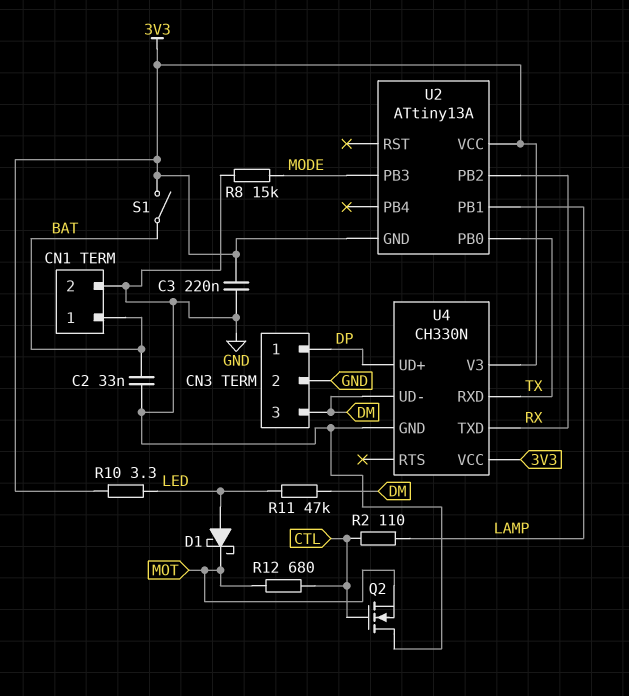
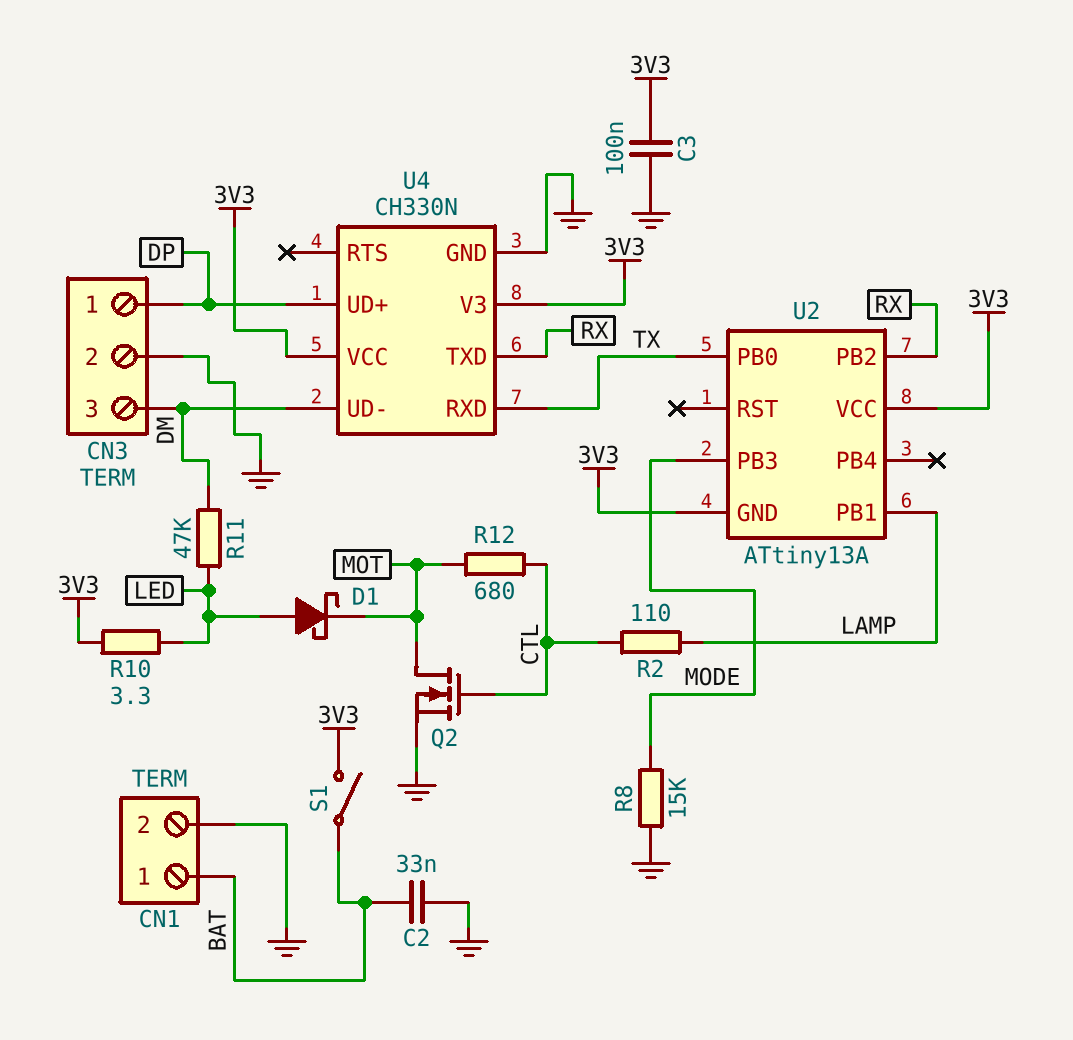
C3: 220nF (3V3, GND) -> 100nF (3V3, GND)
Q2: NMOS (G CTL, D GND, S MOT) -> NMOS (G CTL, D MOT, S GND)

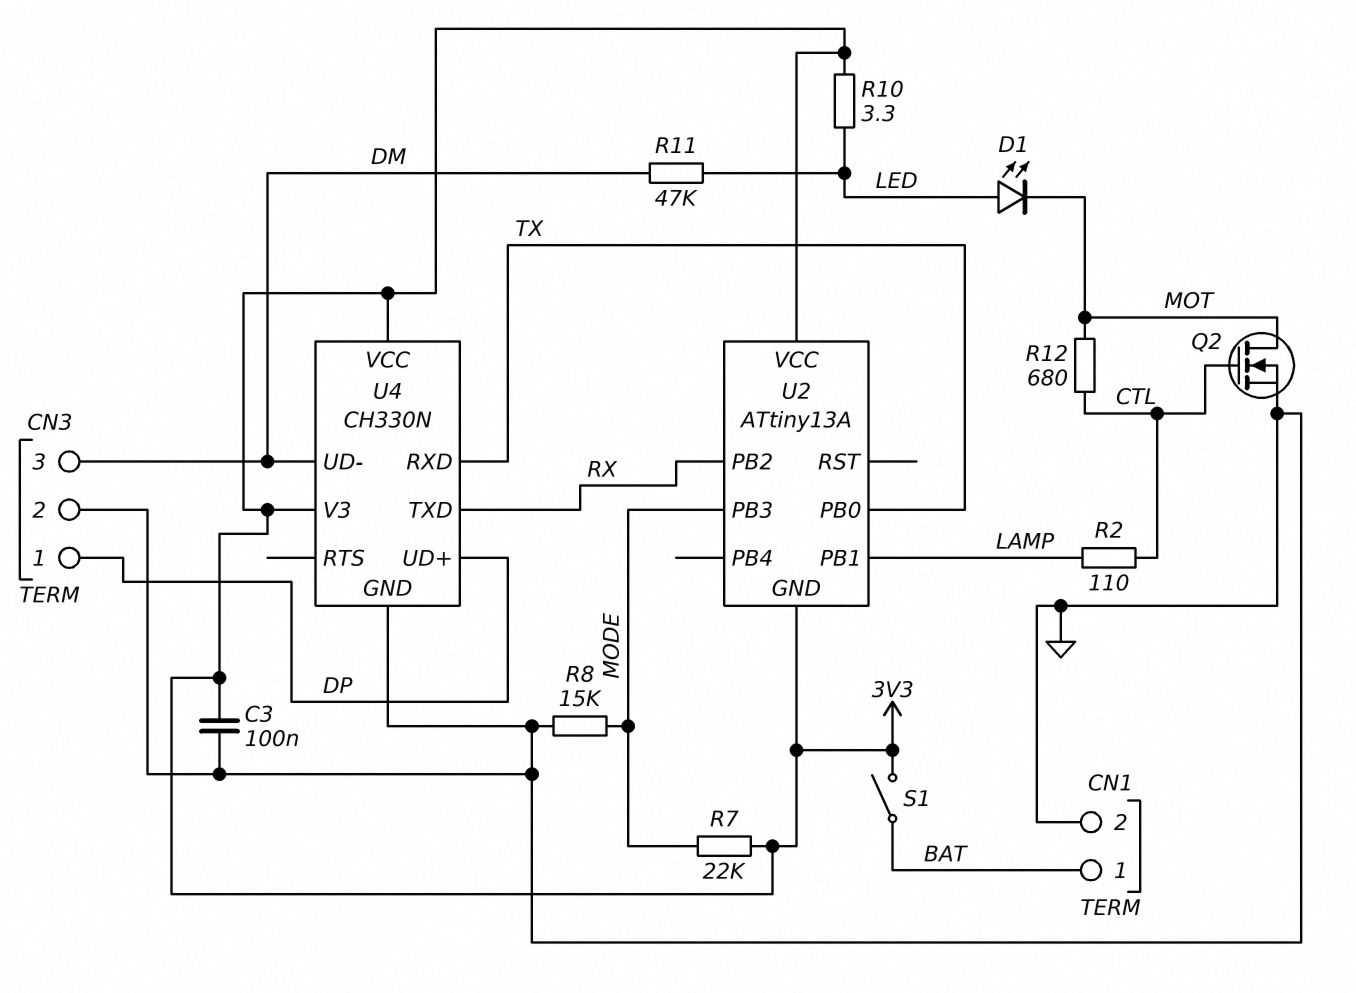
C2: 33nF (BAT, GND) -> none
D1: schottky (A LED, K MOT) -> LED (A LED, K MOT)
R7: none -> 22k (3V3, MODE)

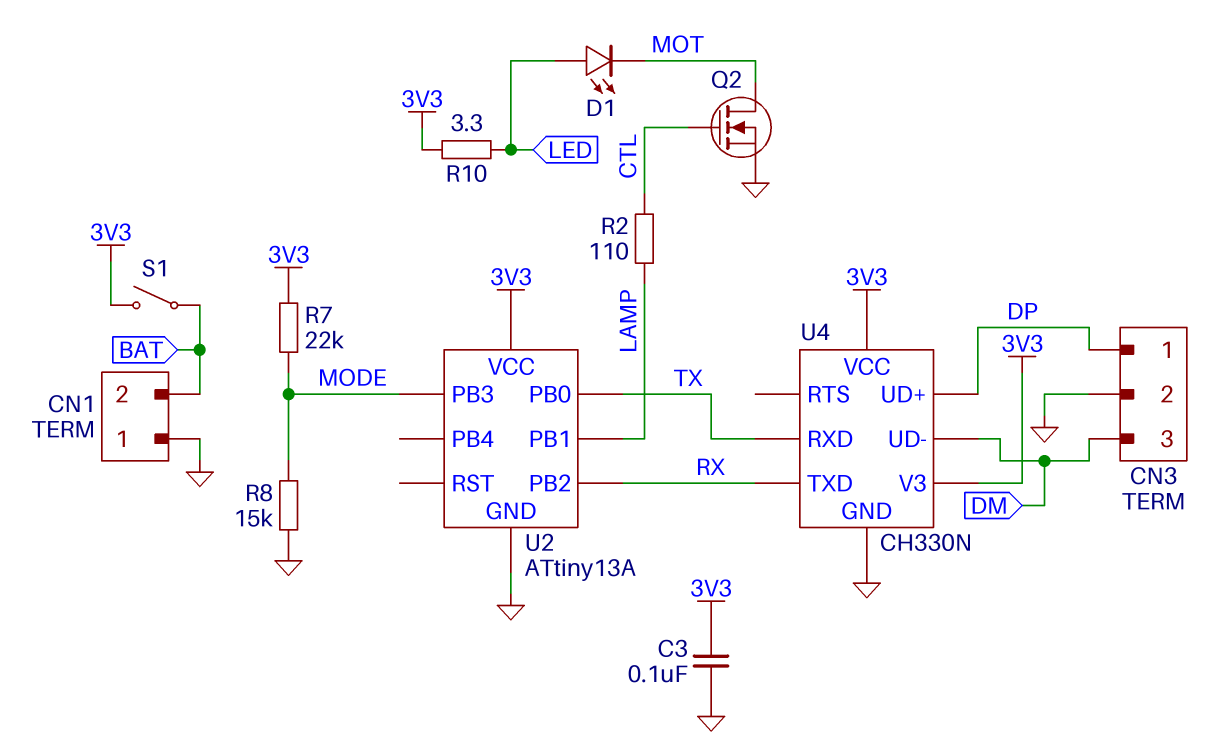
CN1 pin 1: BAT -> GND
CN1 pin 2: GND -> BAT
R11: 47k (DM, LED) -> none
R12: 680 (CTL, MOT) -> none
U2 pin GND: 3V3 -> GND

